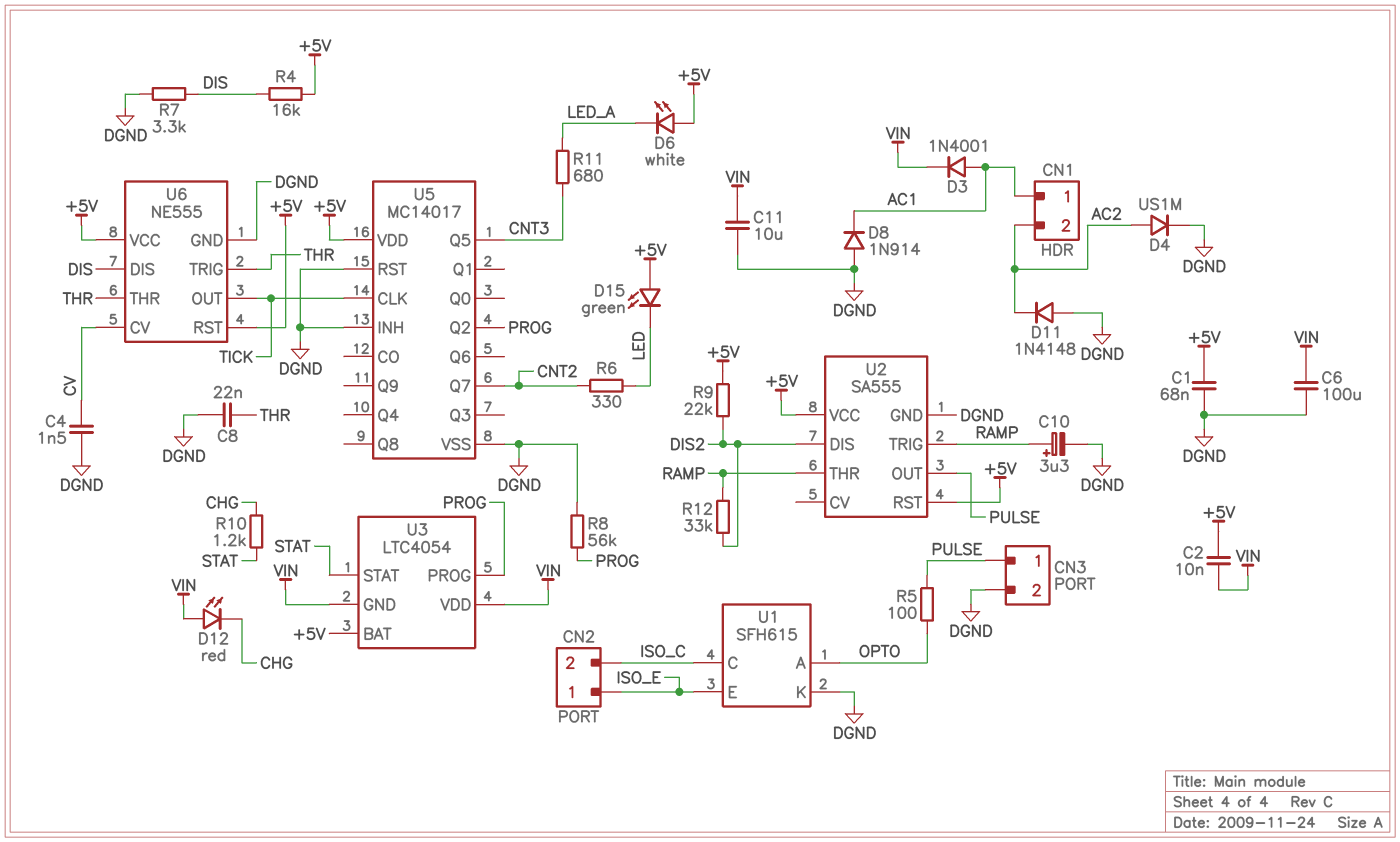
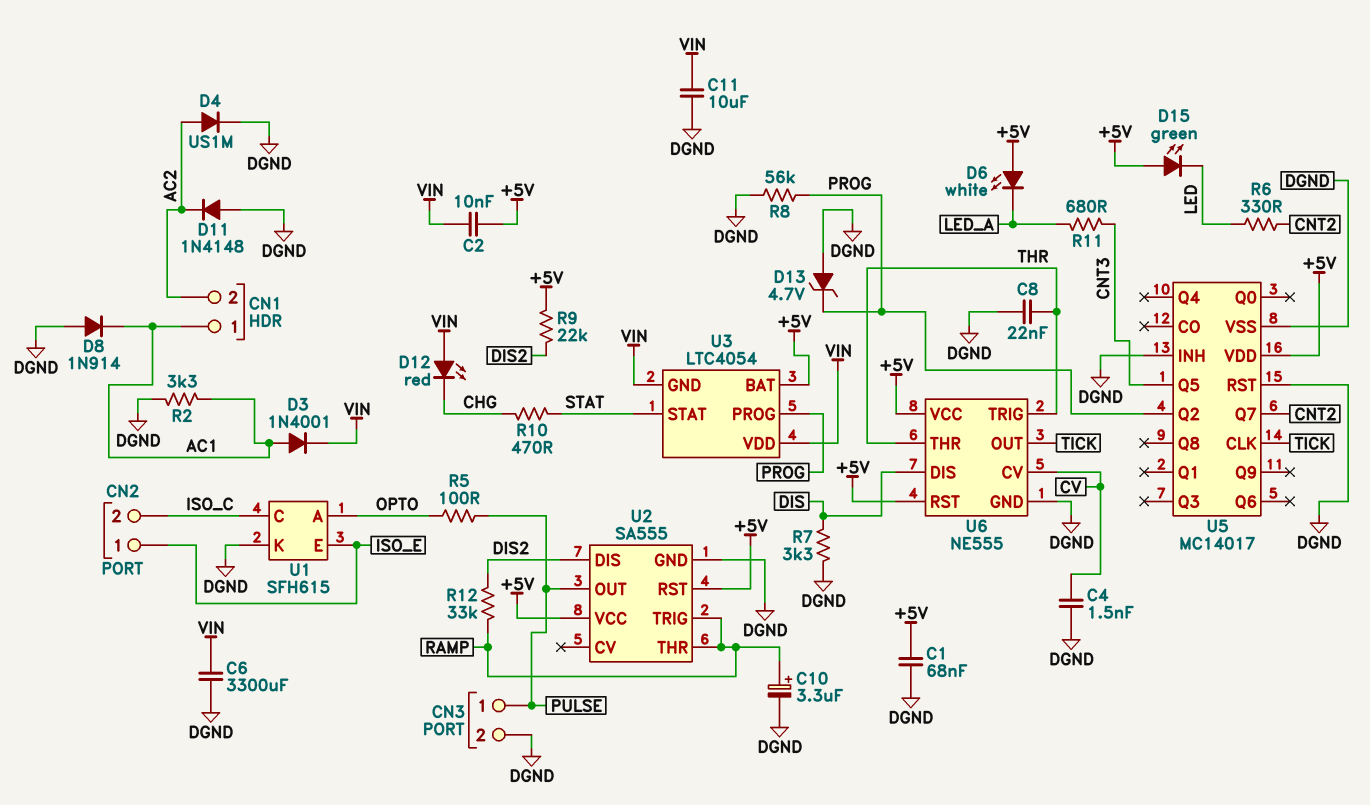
C6: 100uF (DGND, VIN) -> 3300uF (DGND, VIN)
D13: none -> zener 4.7V (A DGND, K PROG)
R2: none -> 3.3k (AC1, DGND)
R4: 16k (+5V, DIS) -> none
R10: 1.2k (CHG, STAT) -> 470 (CHG, STAT)

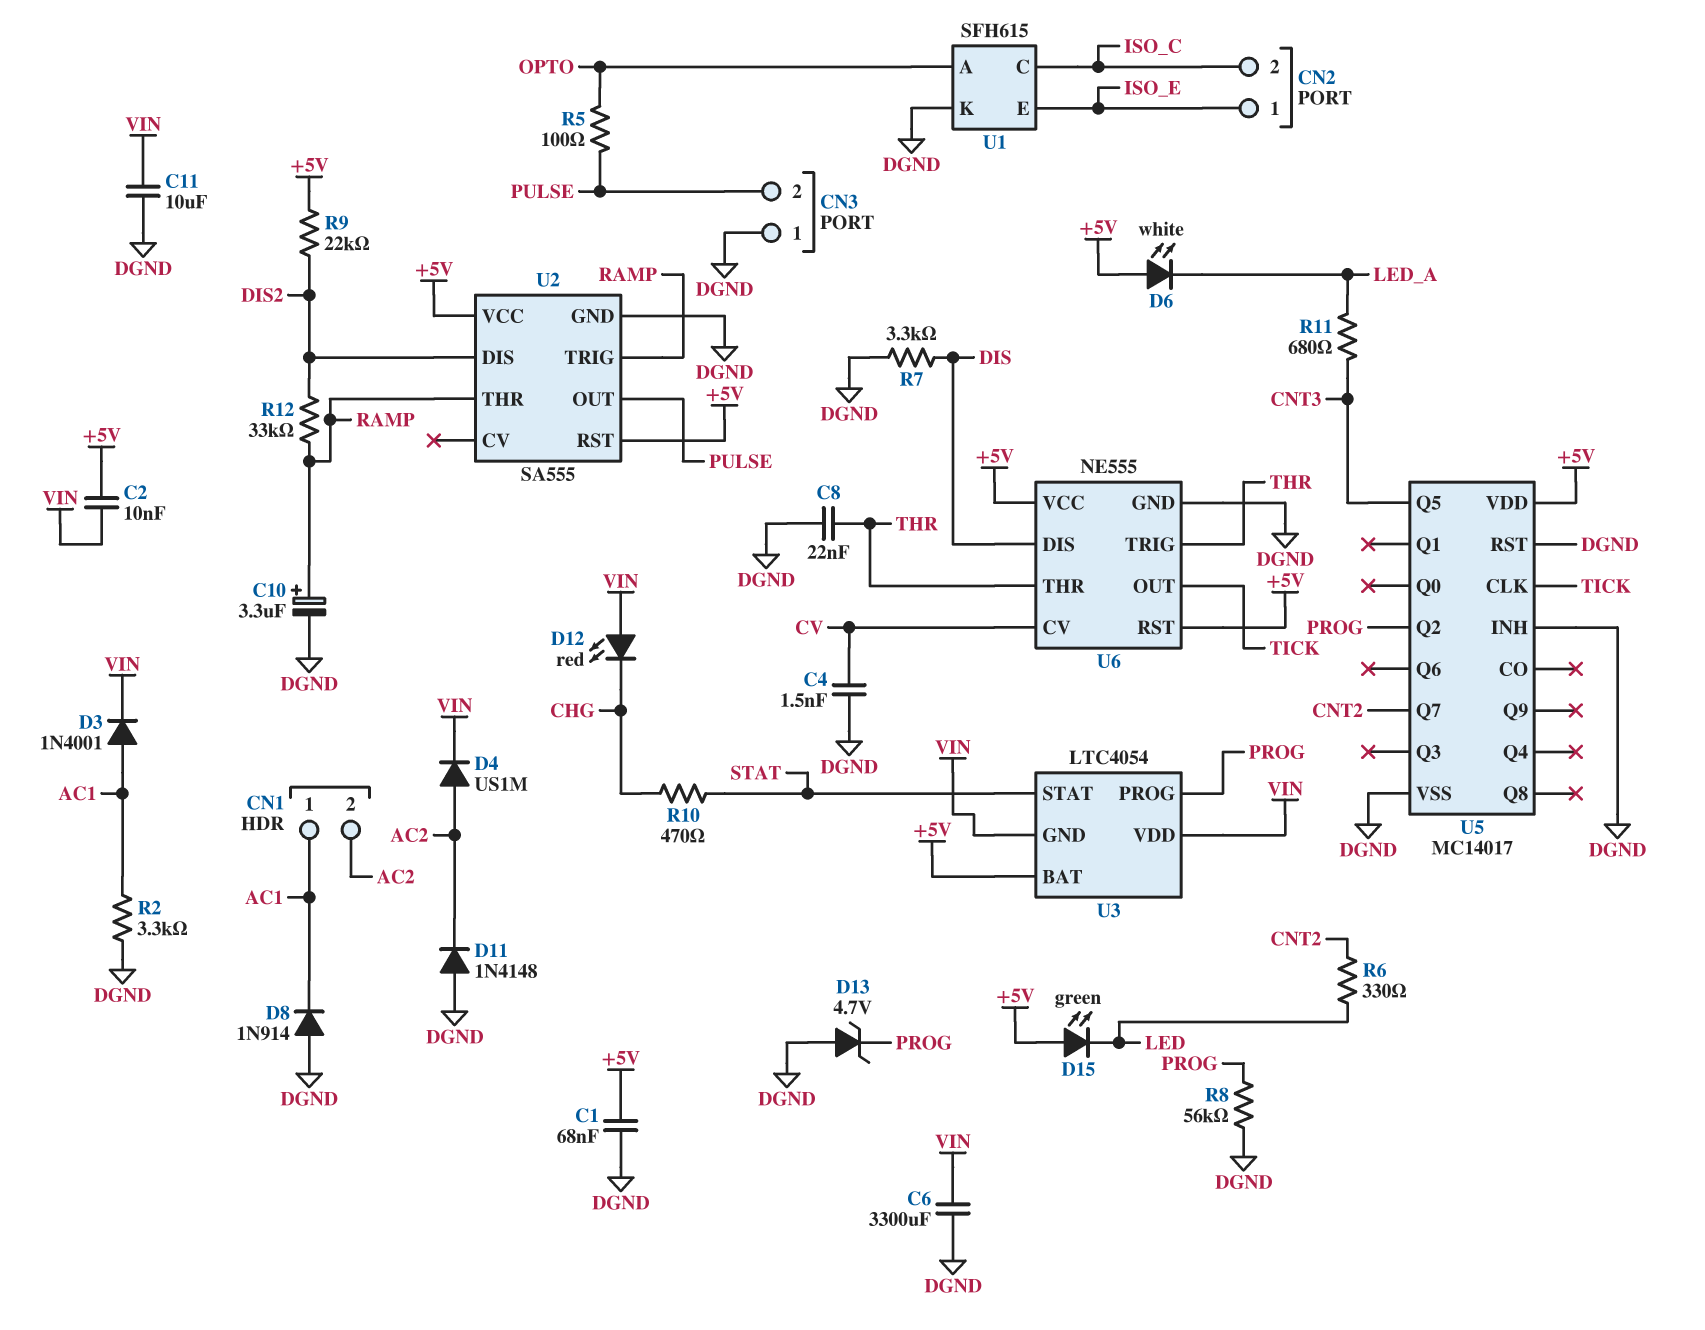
CN3 pin 1: PULSE -> DGND
CN3 pin 2: DGND -> PULSE
D4: diode US1M (A AC2, K DGND) -> diode US1M (A AC2, K VIN)

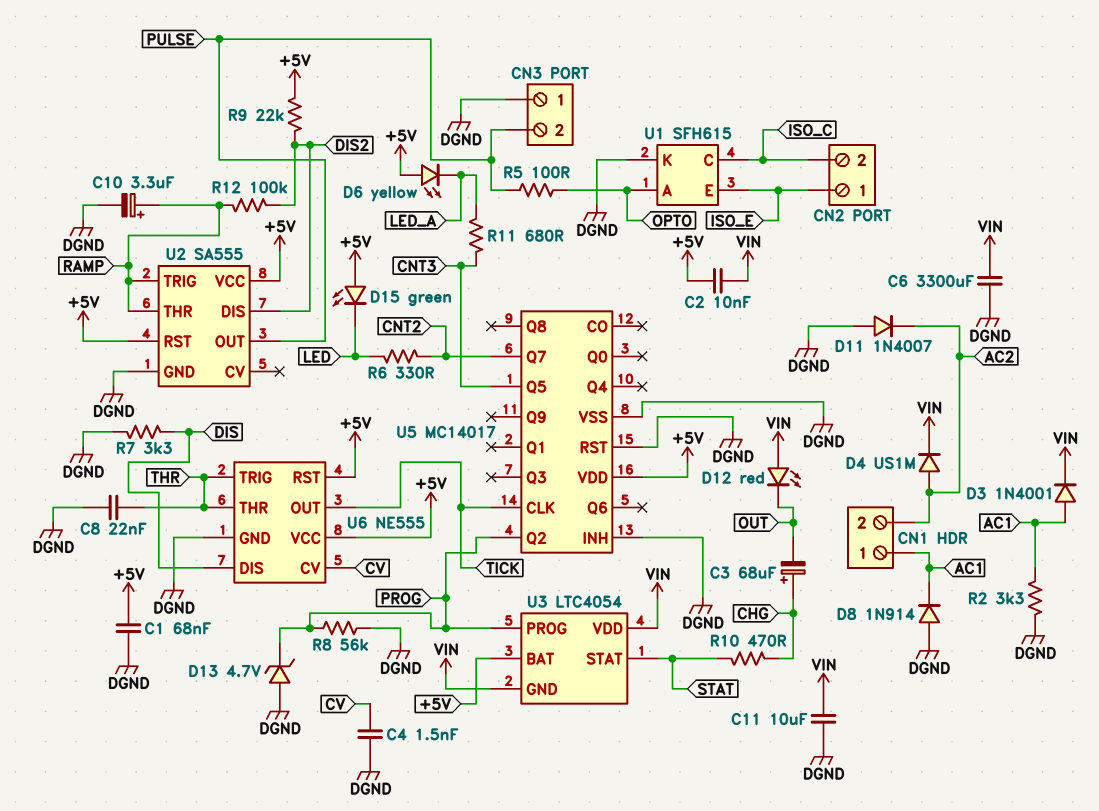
C3: none -> 68uF (plus CHG, minus OUT)
D6: LED white (A +5V, K LED_A) -> LED yellow (A +5V, K LED_A)
D11: diode 1N4148 (A DGND, K AC2) -> diode 1N4007 (A DGND, K AC2)
D12: LED red (A VIN, K CHG) -> LED red (A VIN, K OUT)
R12: 33k (DIS2, RAMP) -> 100k (DIS2, RAMP)

